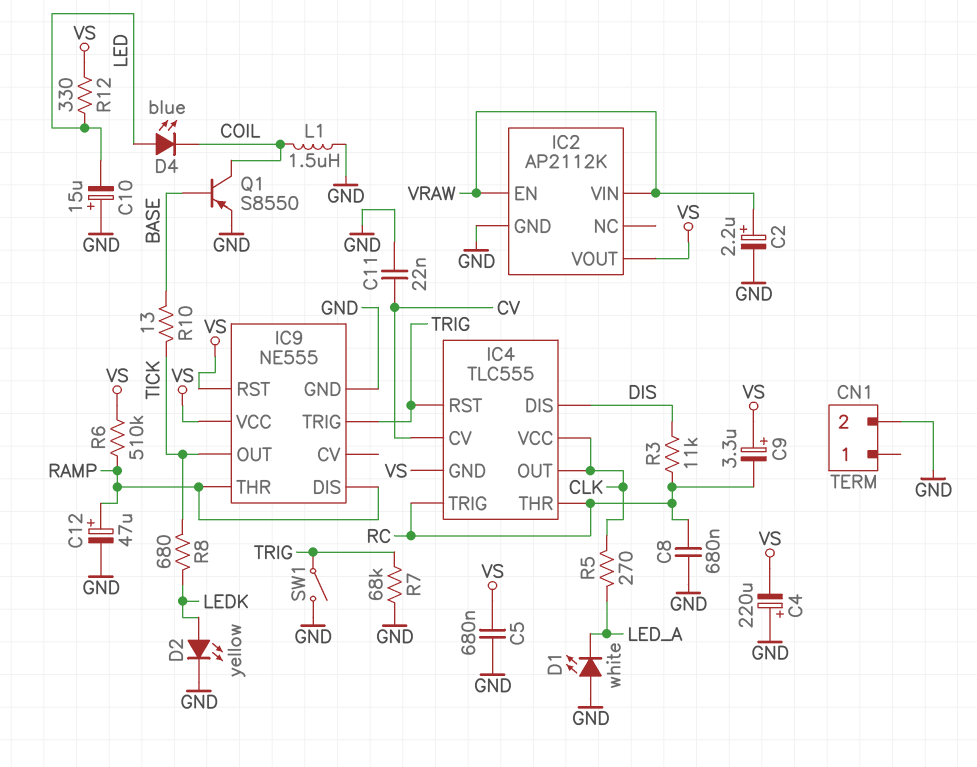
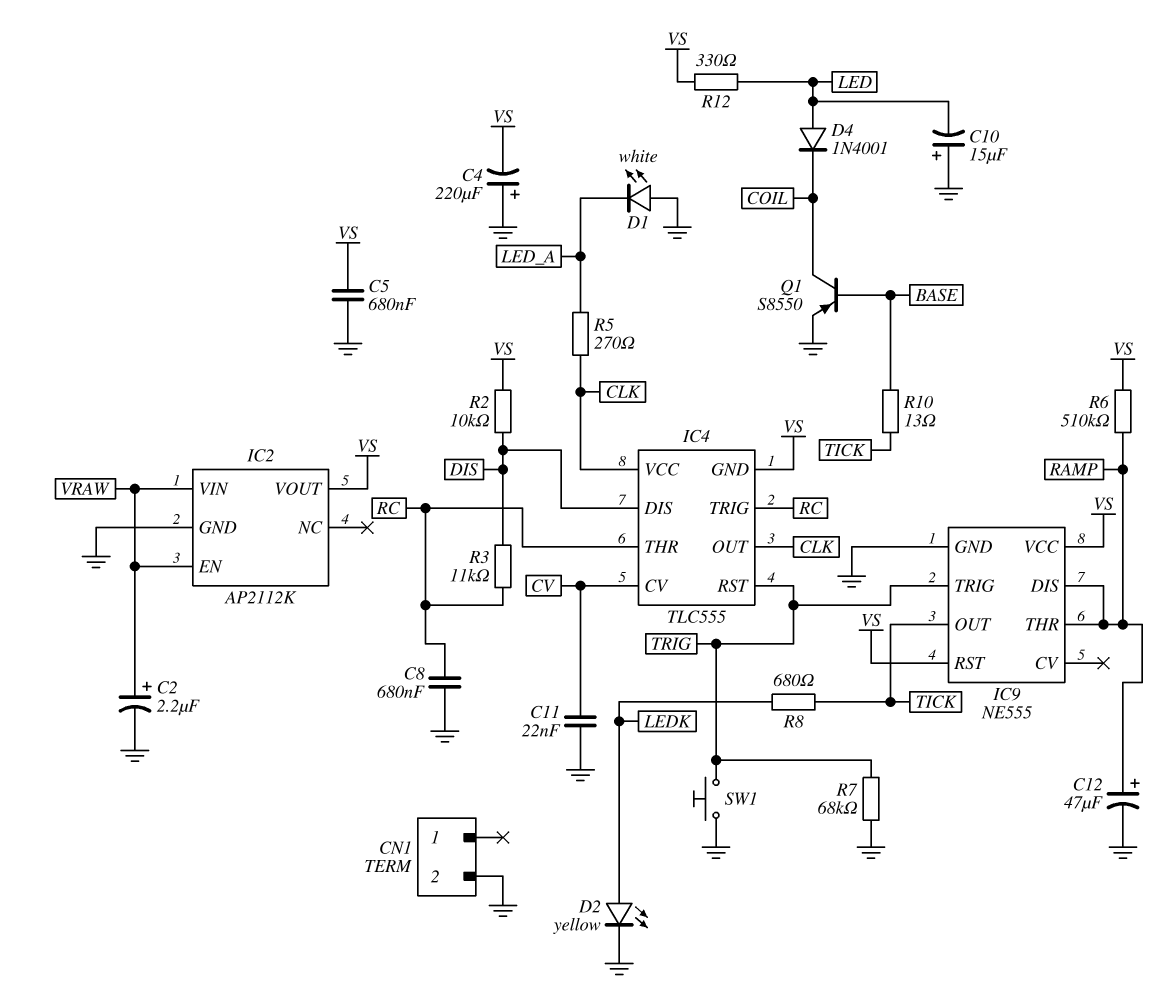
C9: 3.3uF (plus VS, minus RC) -> none
D4: LED blue (A LED, K COIL) -> diode 1N4001 (A LED, K COIL)
L1: 1.5uH (COIL, GND) -> none
R2: none -> 10k (DIS, VS)
SW1: switch (GND, TRIG) -> button (GND, TRIG)

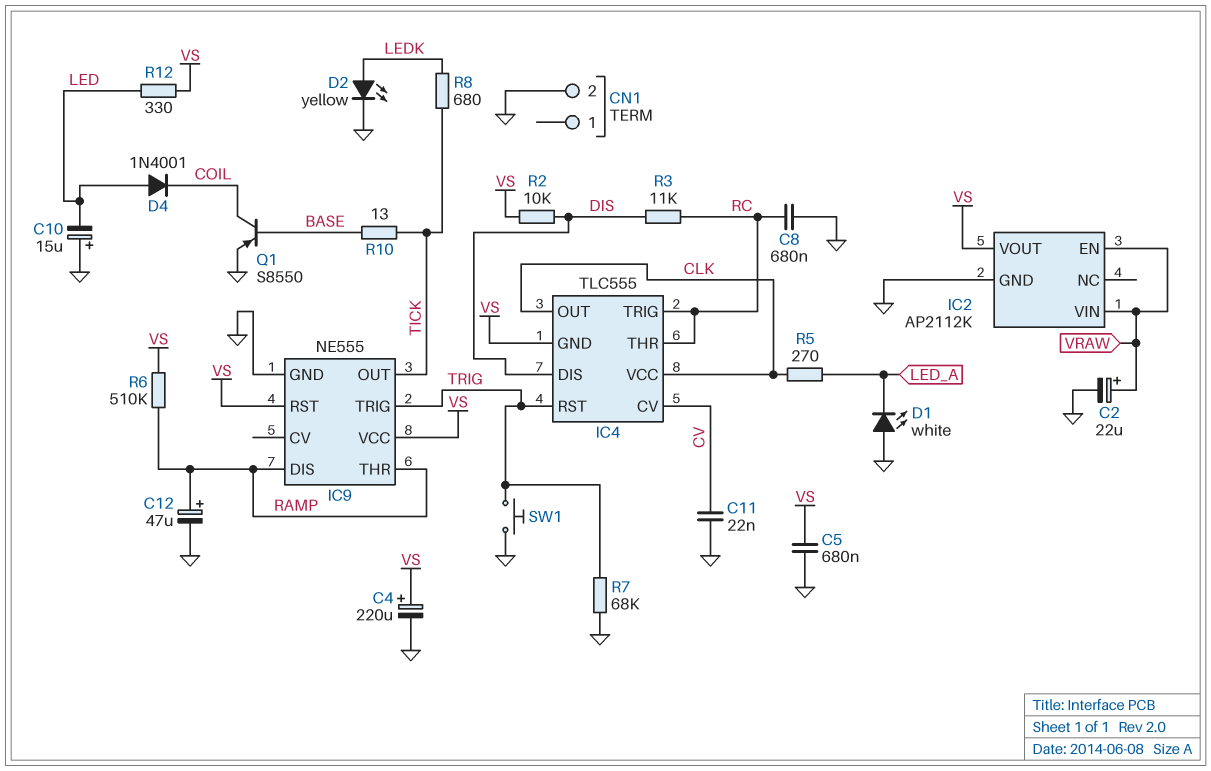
C2: 2.2uF (plus VRAW, minus GND) -> 22uF (plus VRAW, minus GND)
C4: 220uF (plus GND, minus VS) -> 220uF (plus VS, minus GND)

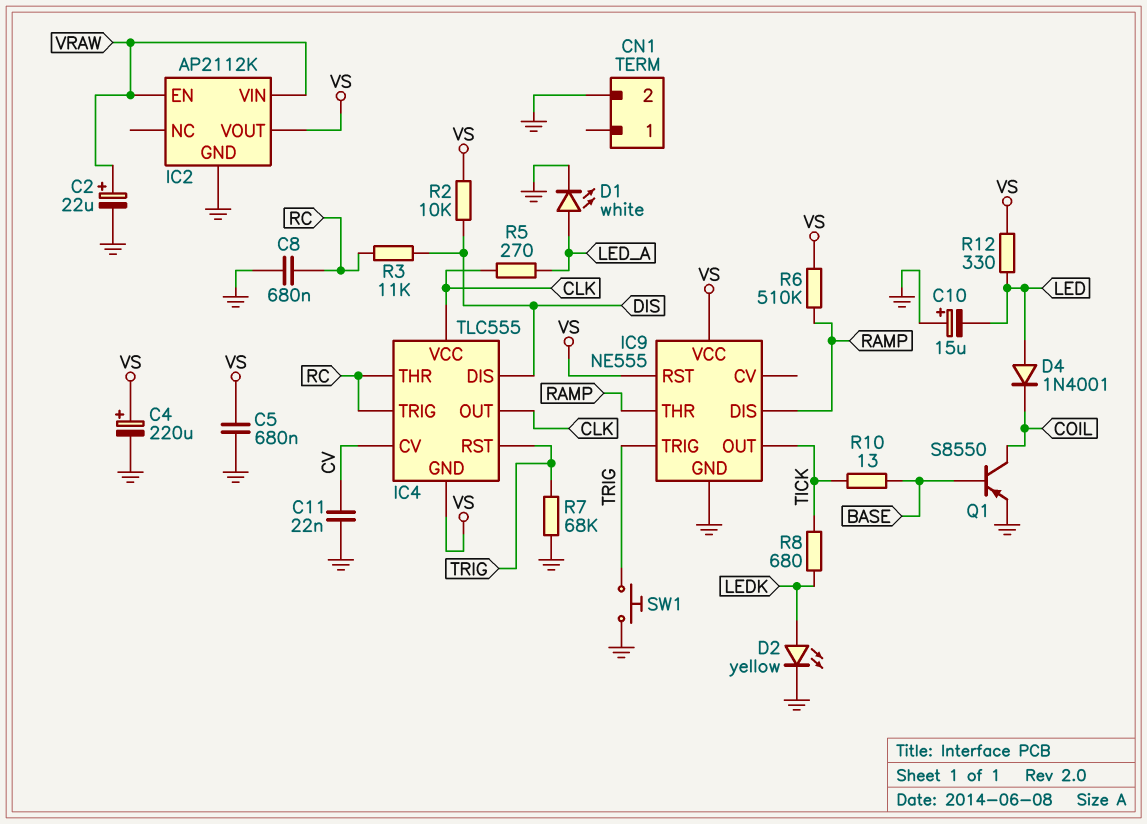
C12: 47uF (plus RAMP, minus GND) -> none
D1: LED white (A GND, K LED_A) -> LED white (A LED_A, K GND)

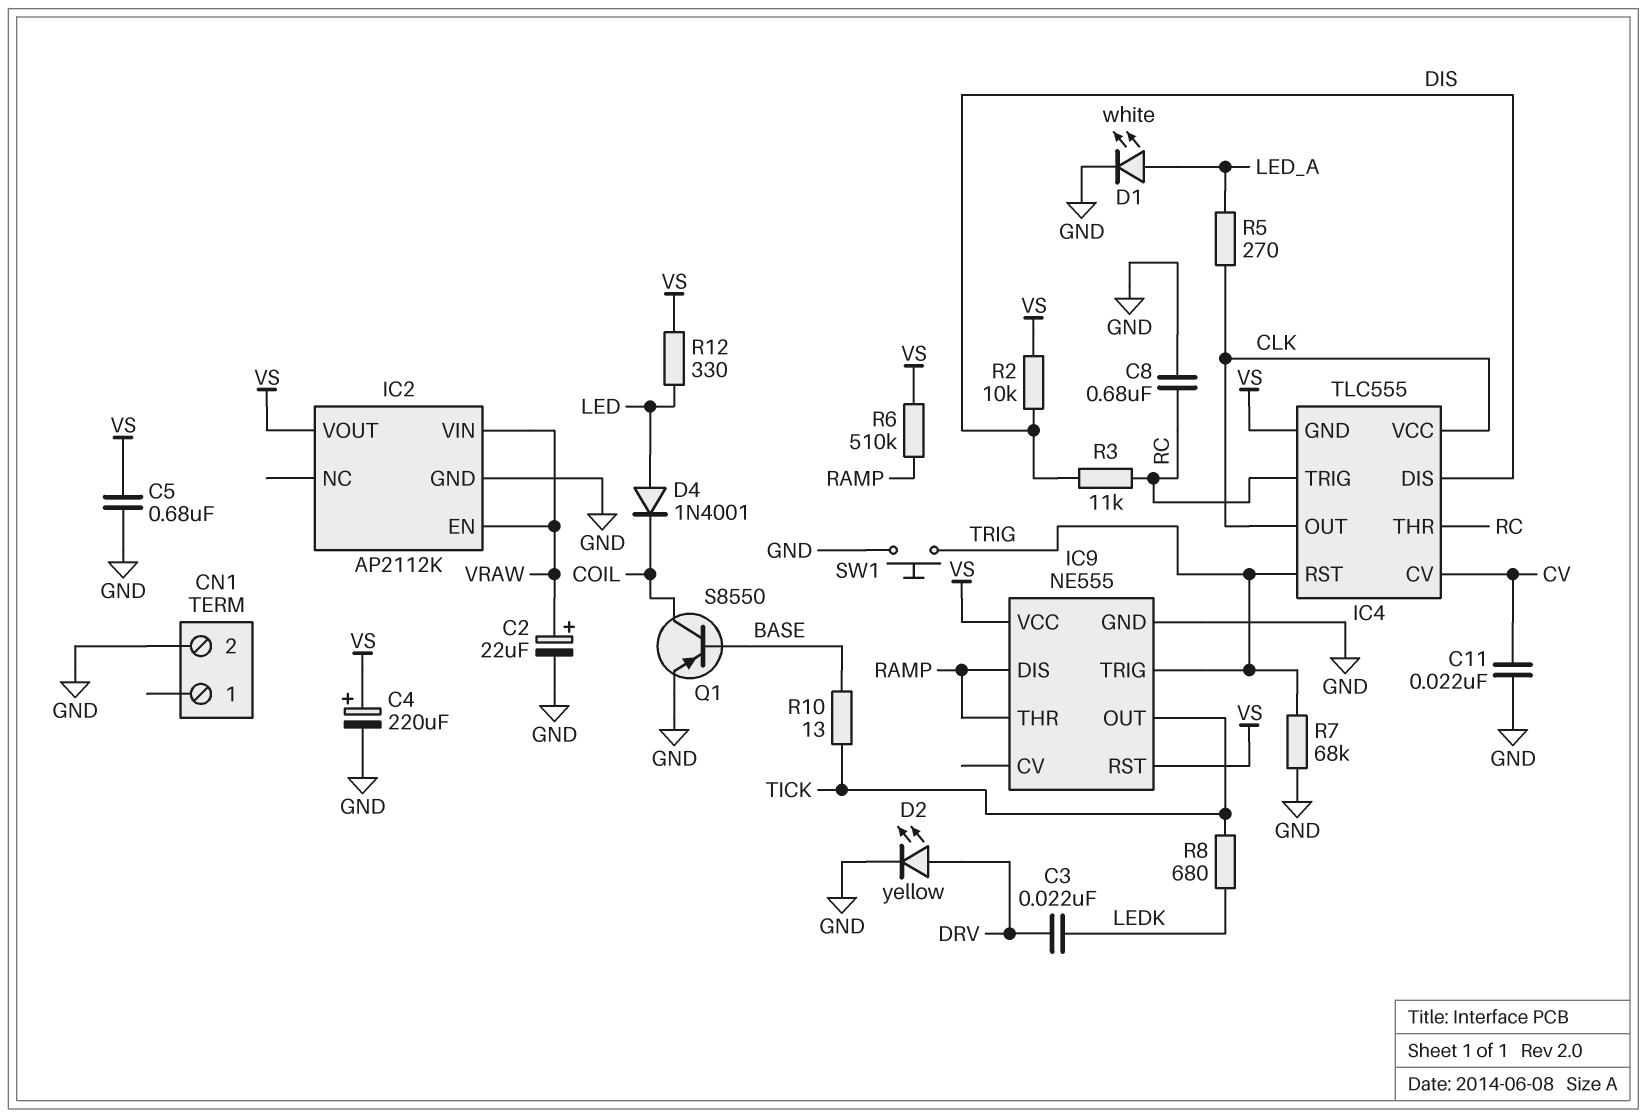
C3: none -> 22nF (DRV, LEDK)
C10: 15uF (plus GND, minus LED) -> none
D2: LED yellow (A LEDK, K GND) -> LED yellow (A DRV, K GND)

